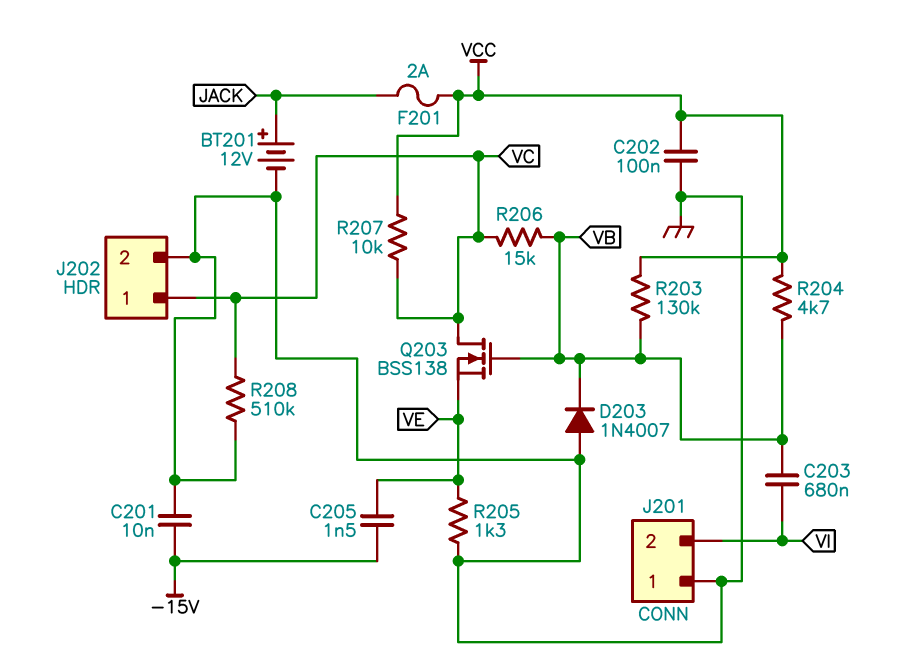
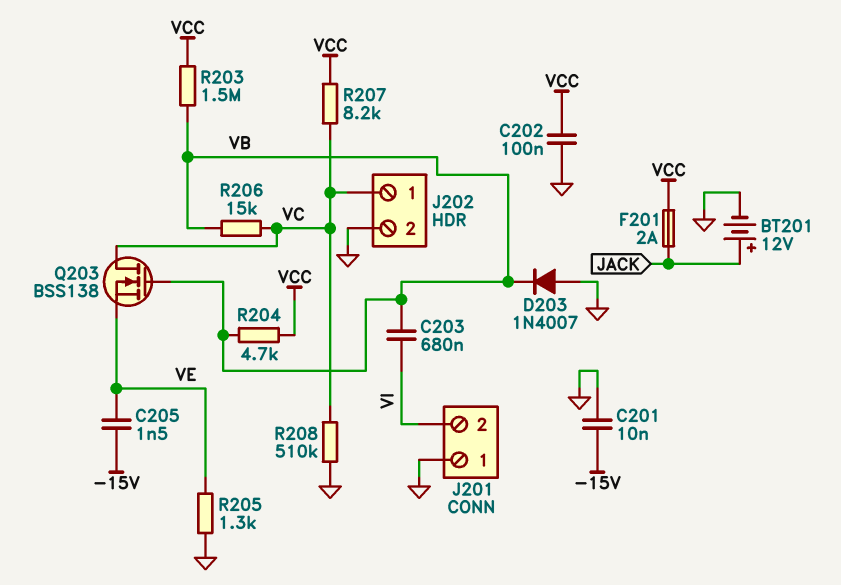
R203: 130k (VB, VCC) -> 1.5M (VB, VCC)
R207: 10k (VC, VCC) -> 8.2k (VC, VCC)

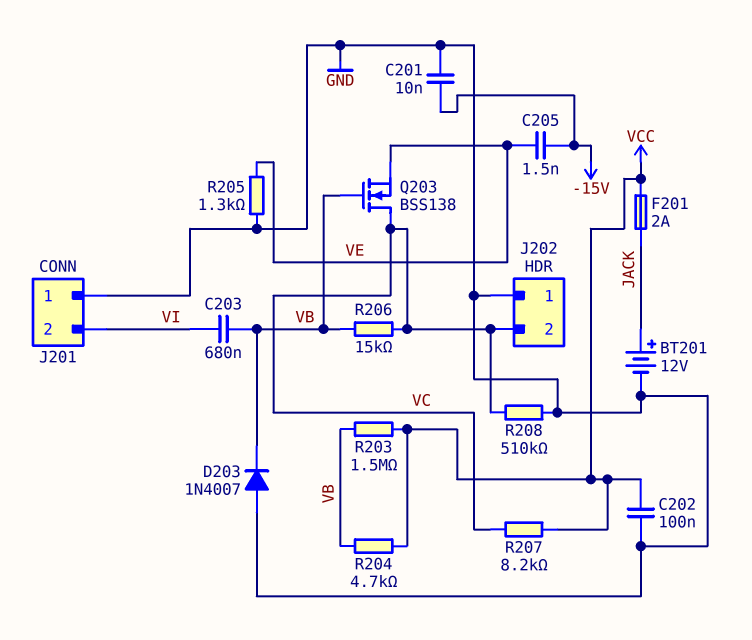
J202 pin 1: VC -> GND
J202 pin 2: GND -> VC

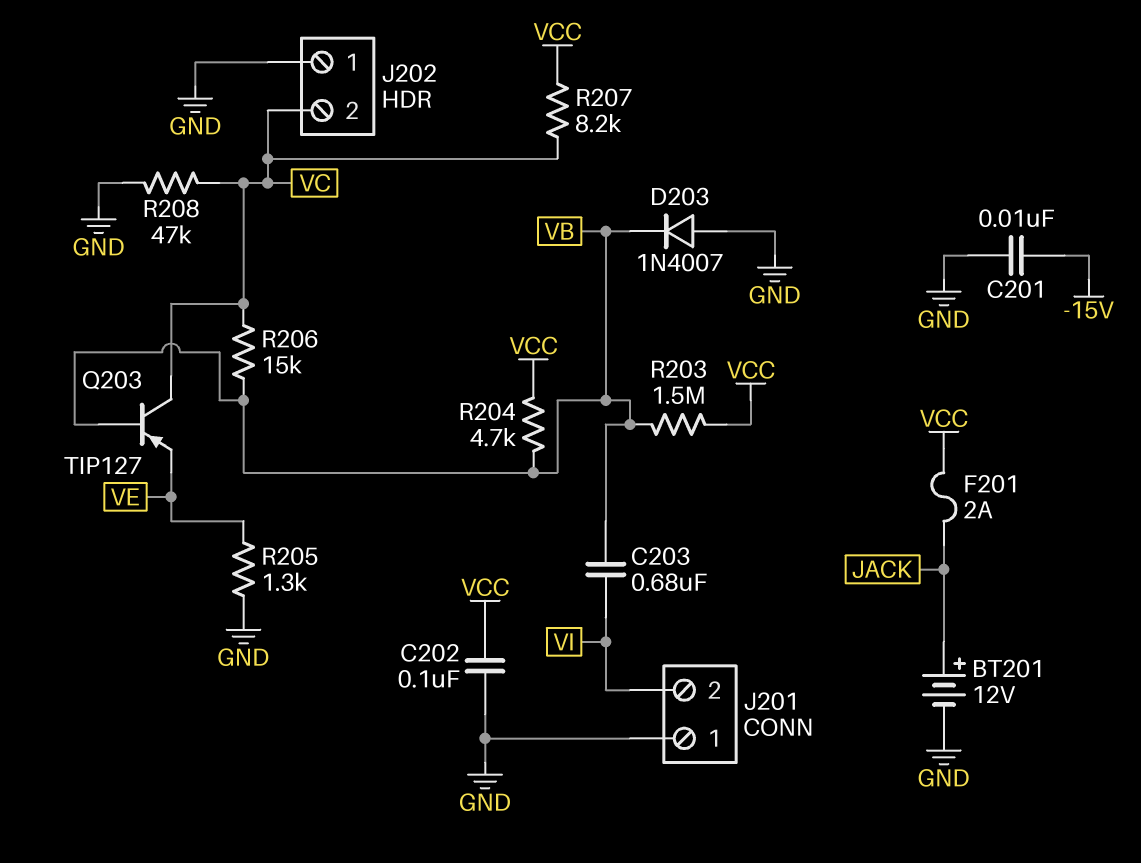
C205: 1.5nF (-15V, VE) -> none
Q203: NMOS BSS138 (G VB, D VC, S VE) -> PNP TIP127 (B VB, C VC, E VE)
R208: 510k (GND, VC) -> 47k (GND, VC)

